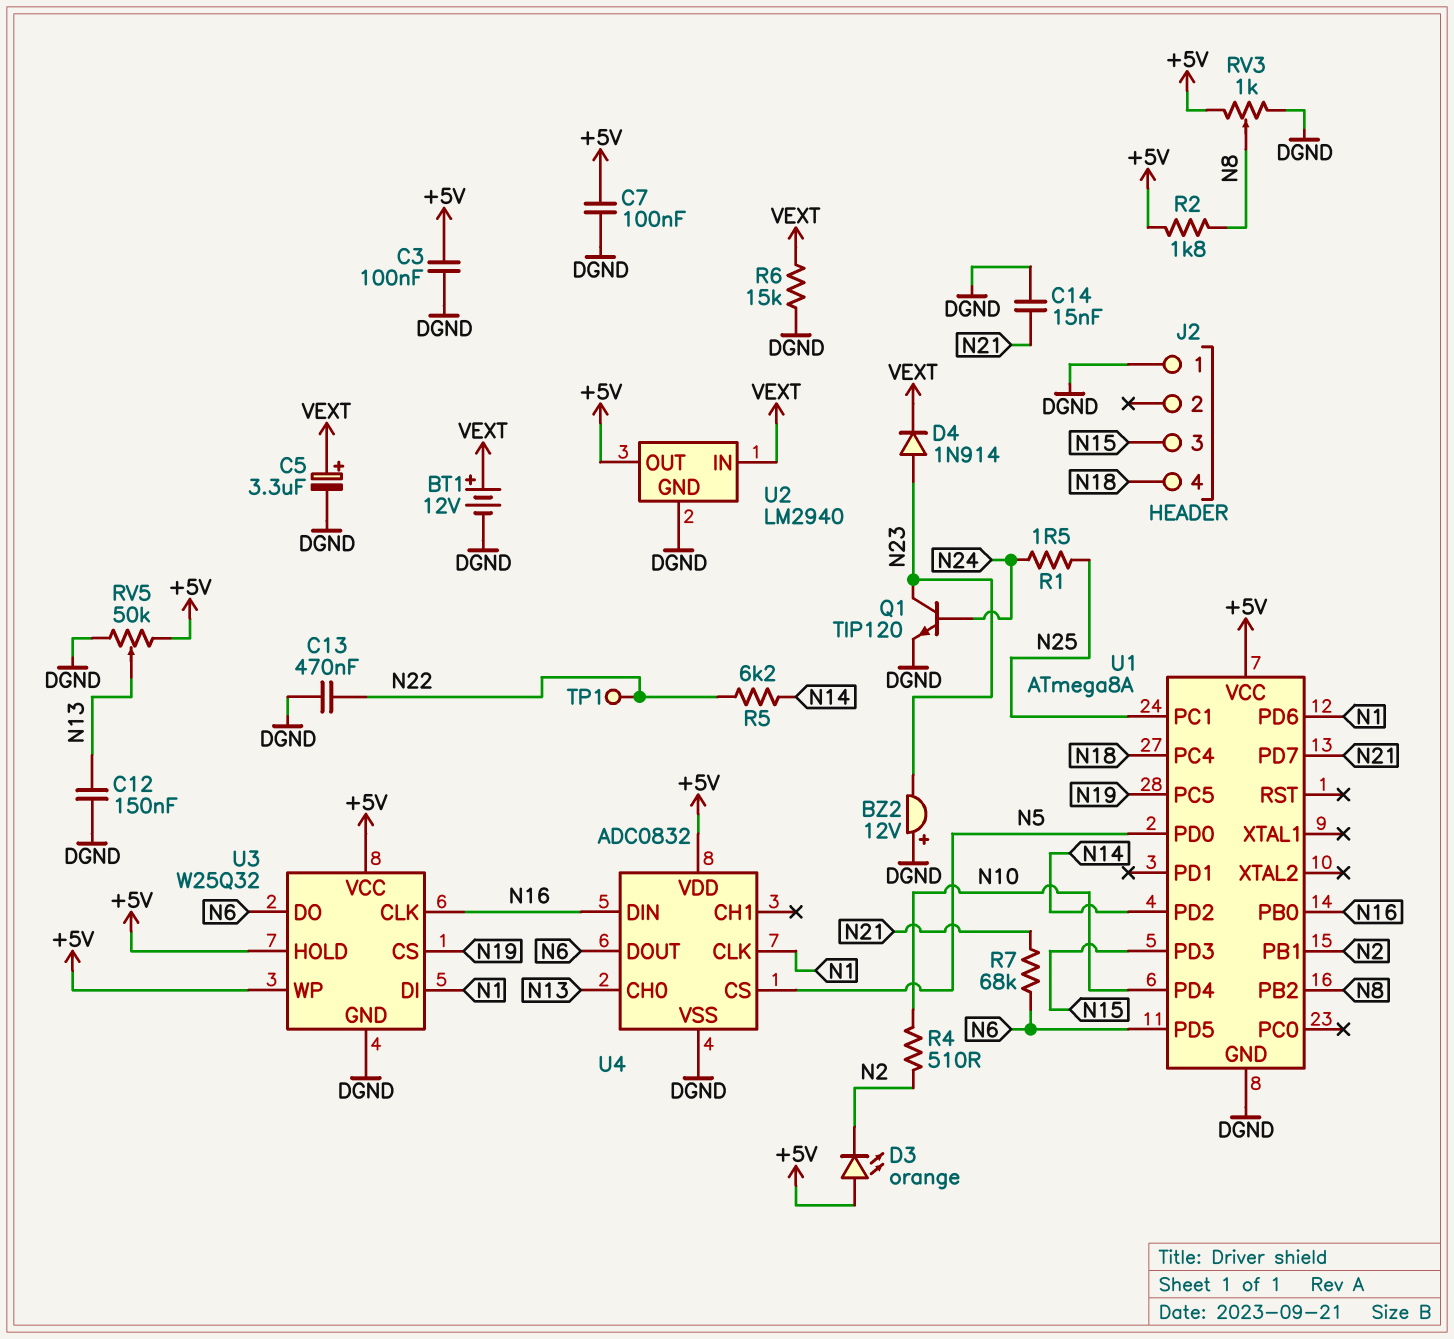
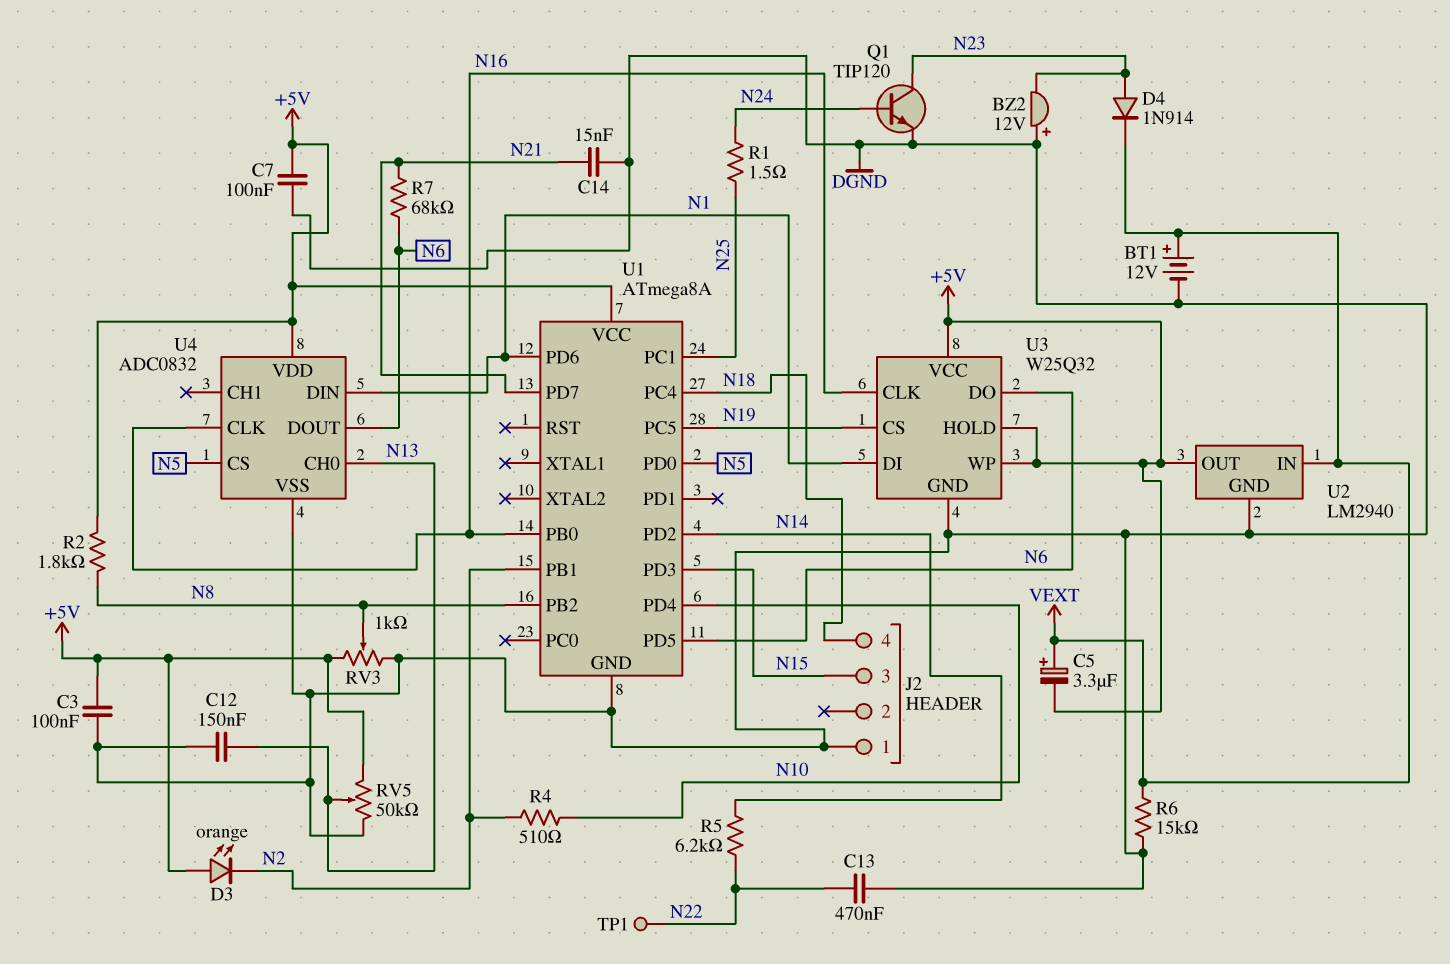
C5: 3.3uF (plus VEXT, minus DGND) -> 3.3uF (plus VEXT, minus +5V)
U4 pin CLK: N1 -> N16
U4 pin DIN: N16 -> N1

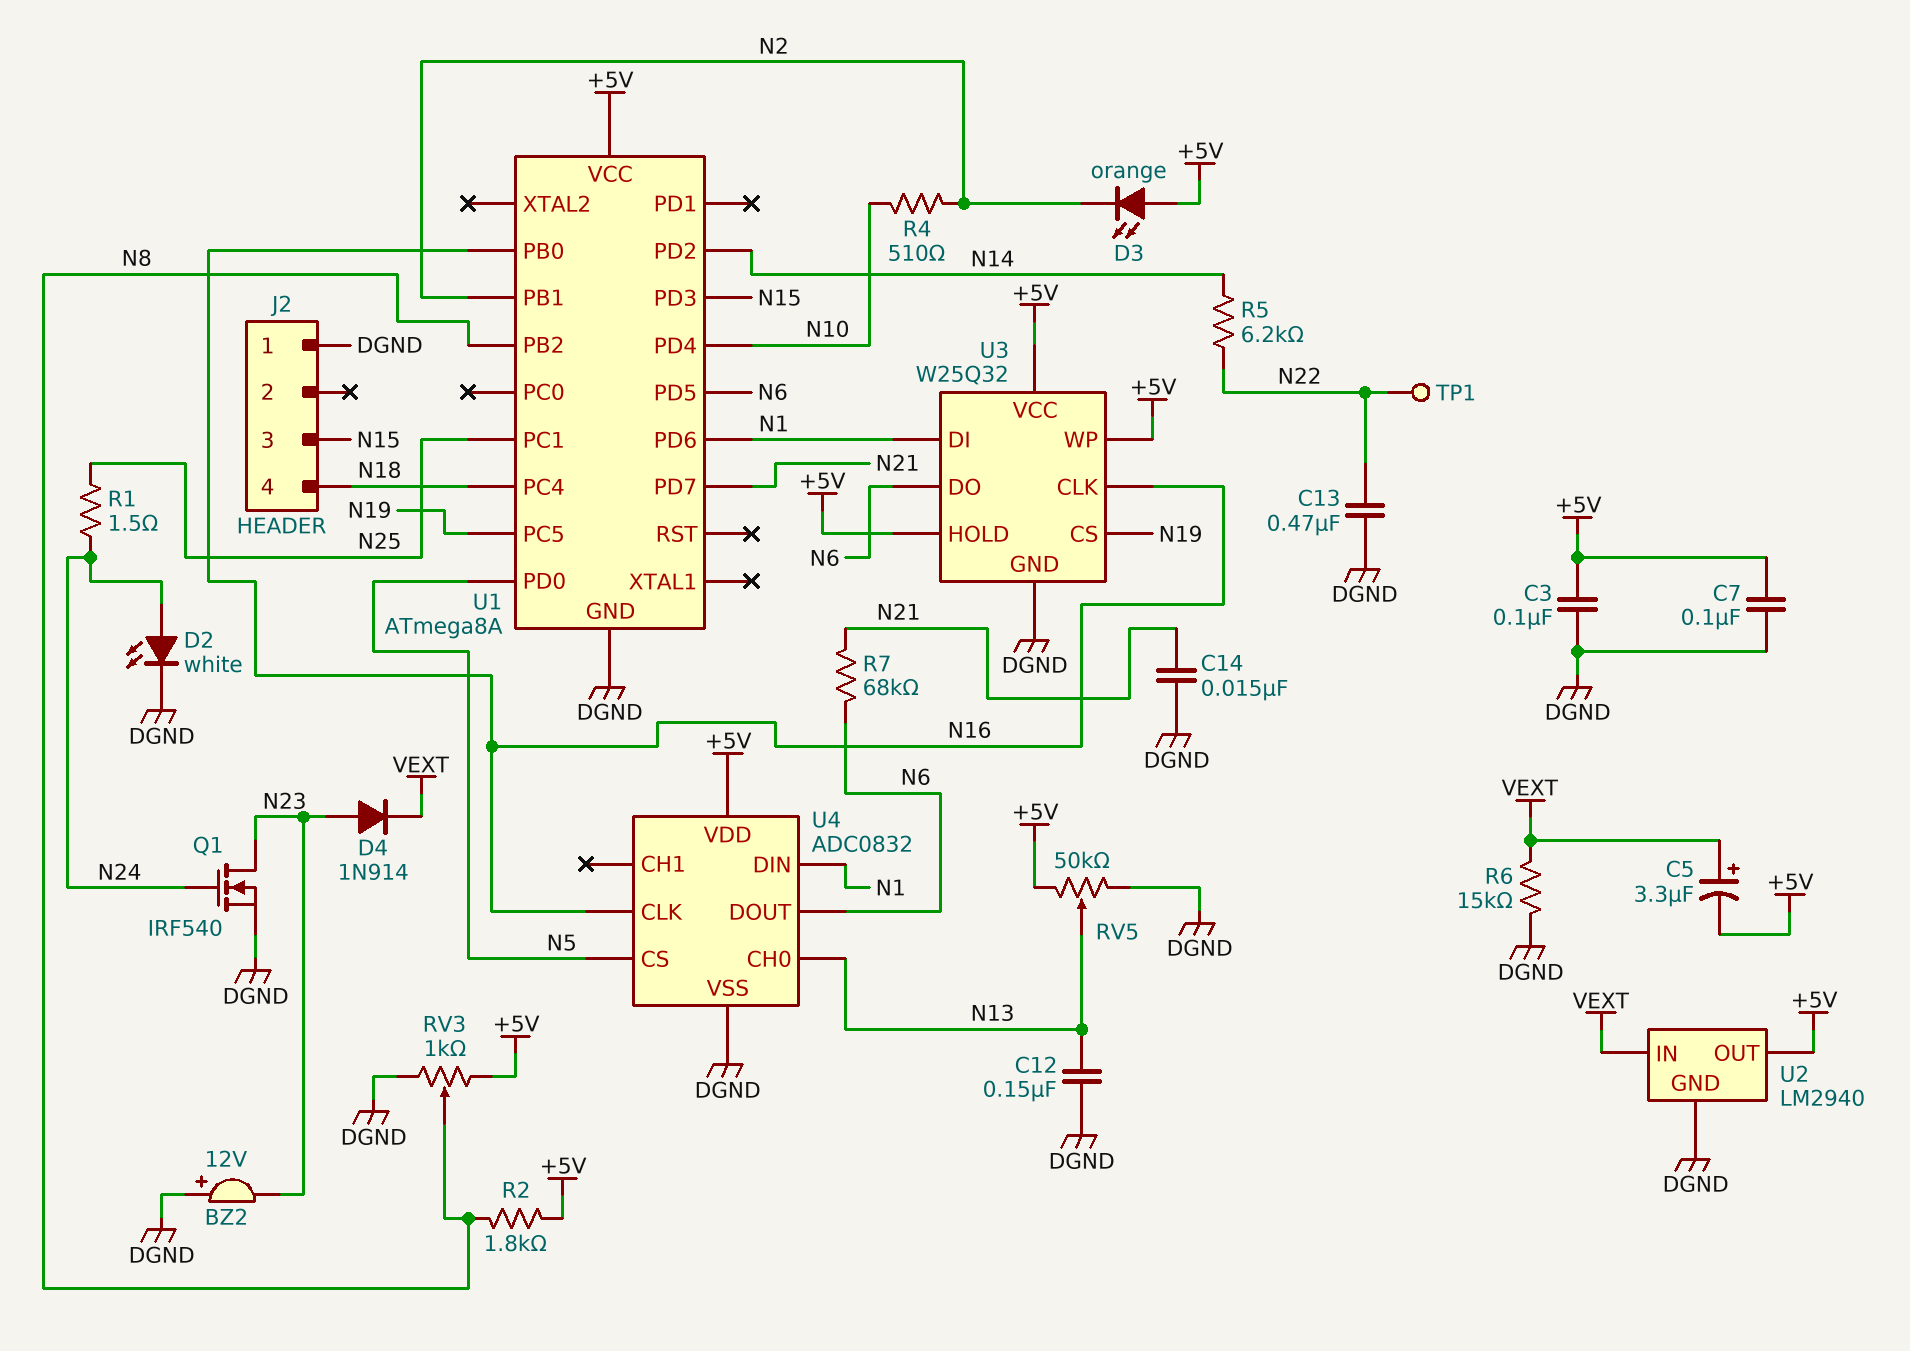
BT1: 12V (plus VEXT, minus DGND) -> none
D2: none -> LED white (A N24, K DGND)
Q1: NPN TIP120 (B N24, C N23, E DGND) -> NMOS IRF540 (G N24, D N23, S DGND)

